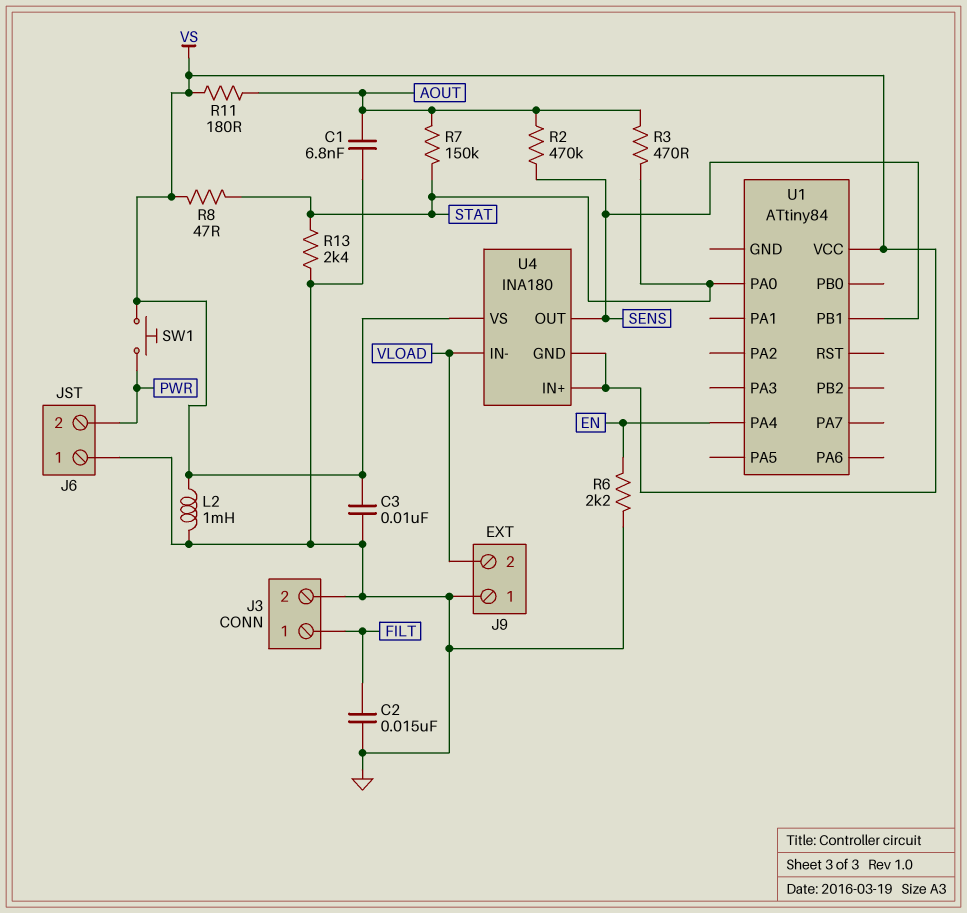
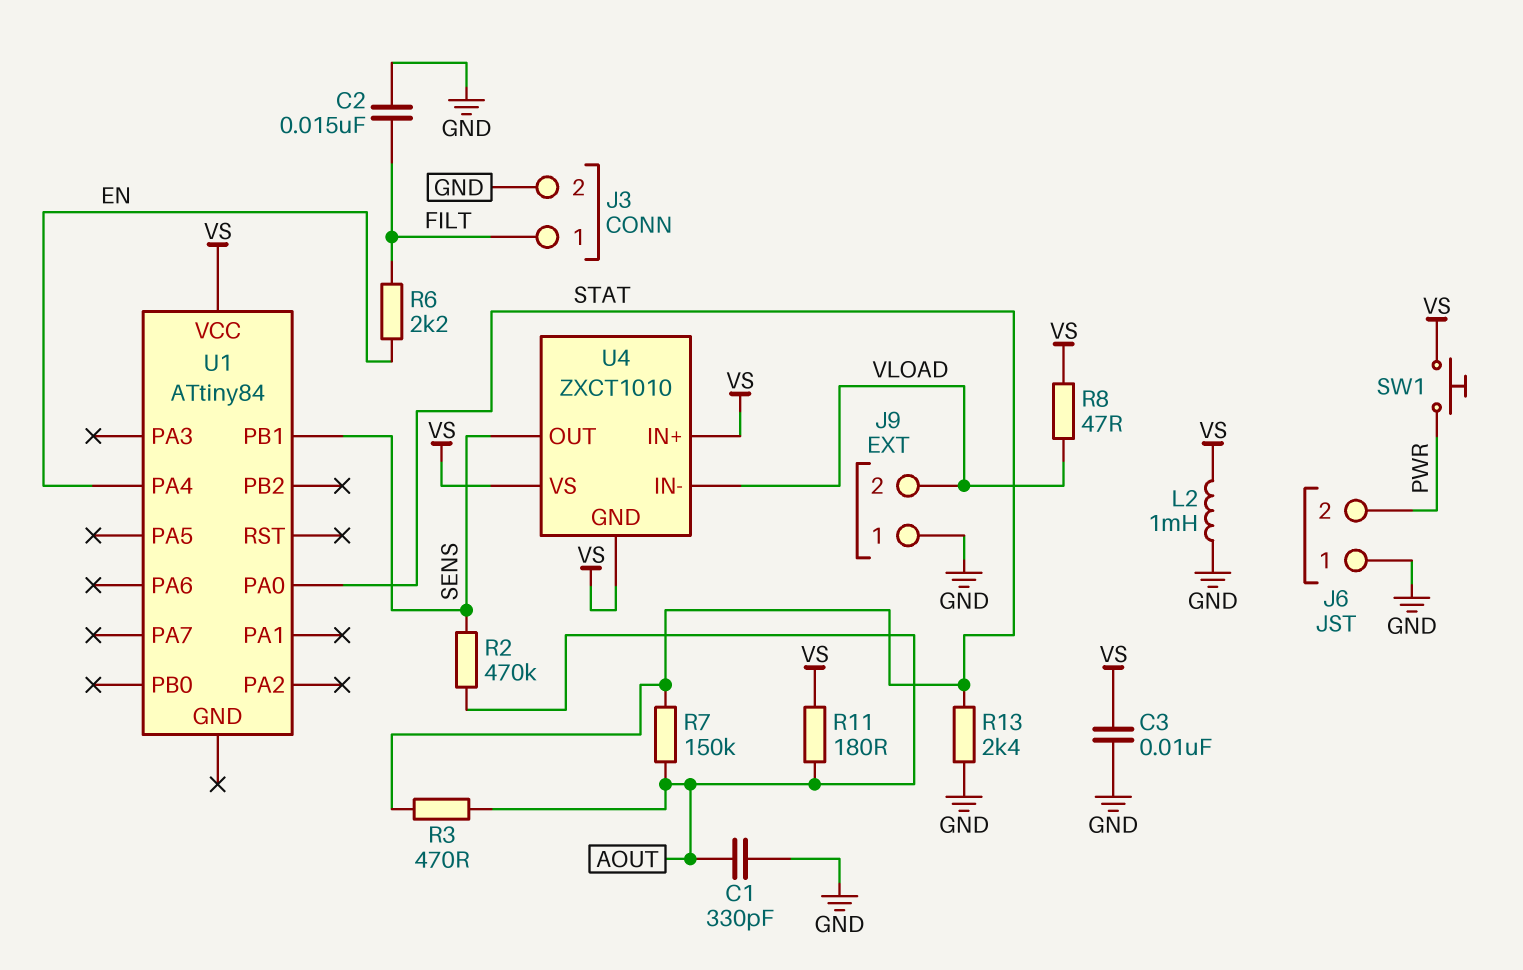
C1: 6.8nF (AOUT, GND) -> 330pF (AOUT, GND)
R6: 2.2k (EN, GND) -> 2.2k (EN, FILT)
R8: 47 (STAT, VS) -> 47 (VLOAD, VS)
U4: INA180 -> ZXCT1010

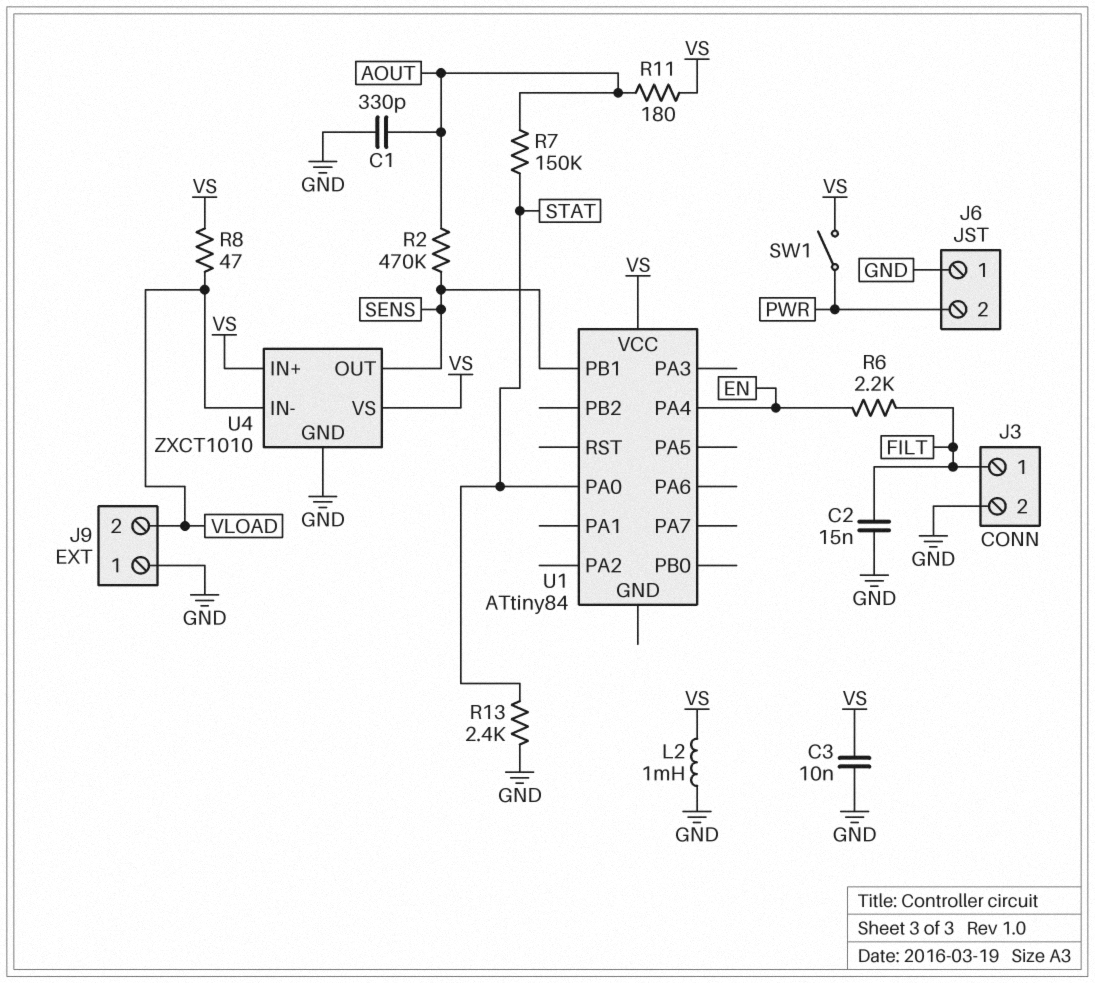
R3: 470 (AOUT, STAT) -> none
SW1: button (PWR, VS) -> switch (PWR, VS)
U4 pin GND: VS -> GND

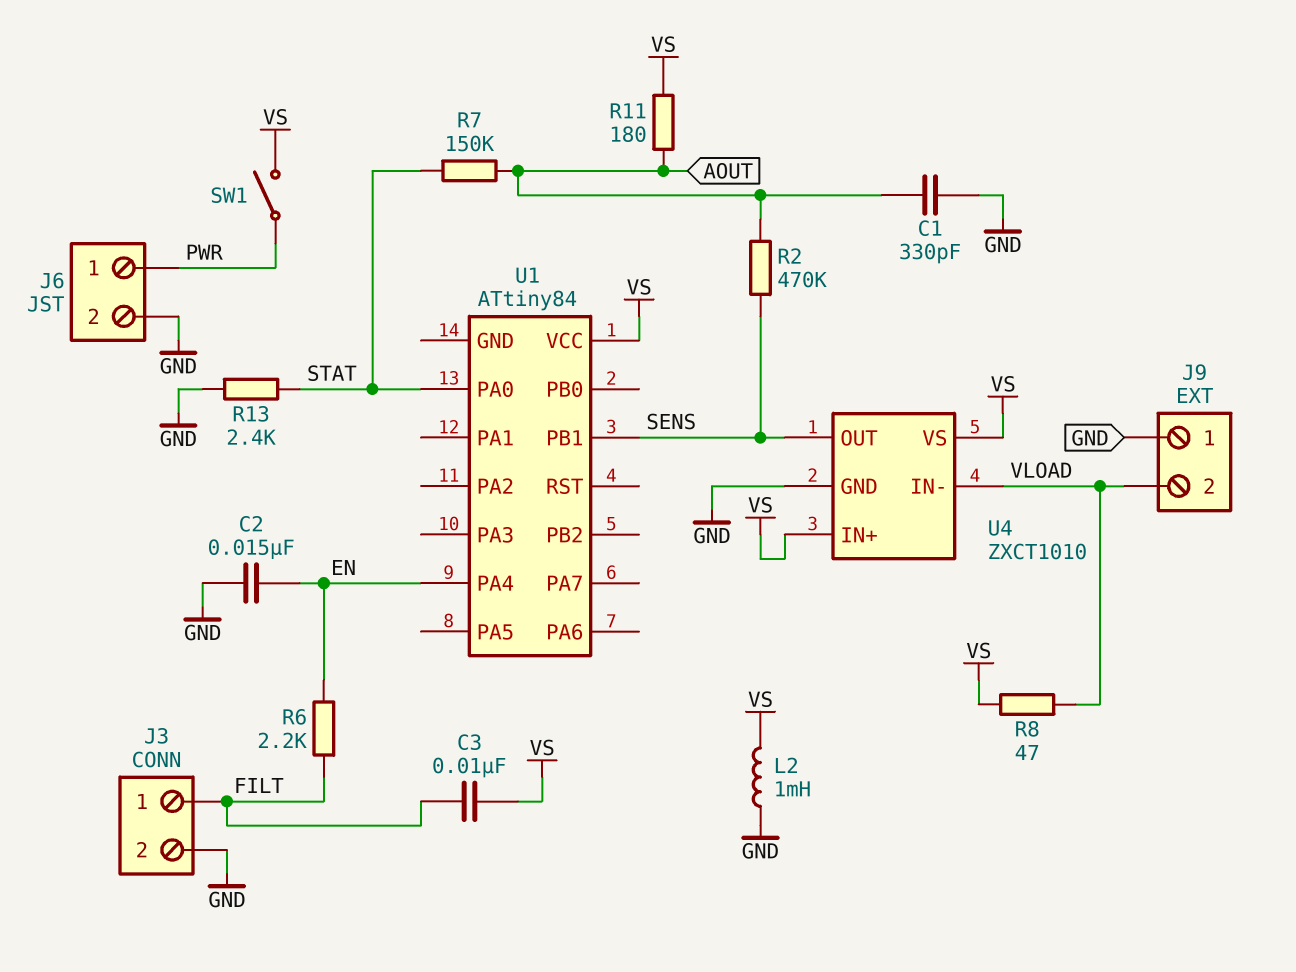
C2: 15nF (FILT, GND) -> 15nF (EN, GND)
C3: 10nF (GND, VS) -> 10nF (FILT, VS)
J6 pin 1: GND -> PWR
J6 pin 2: PWR -> GND

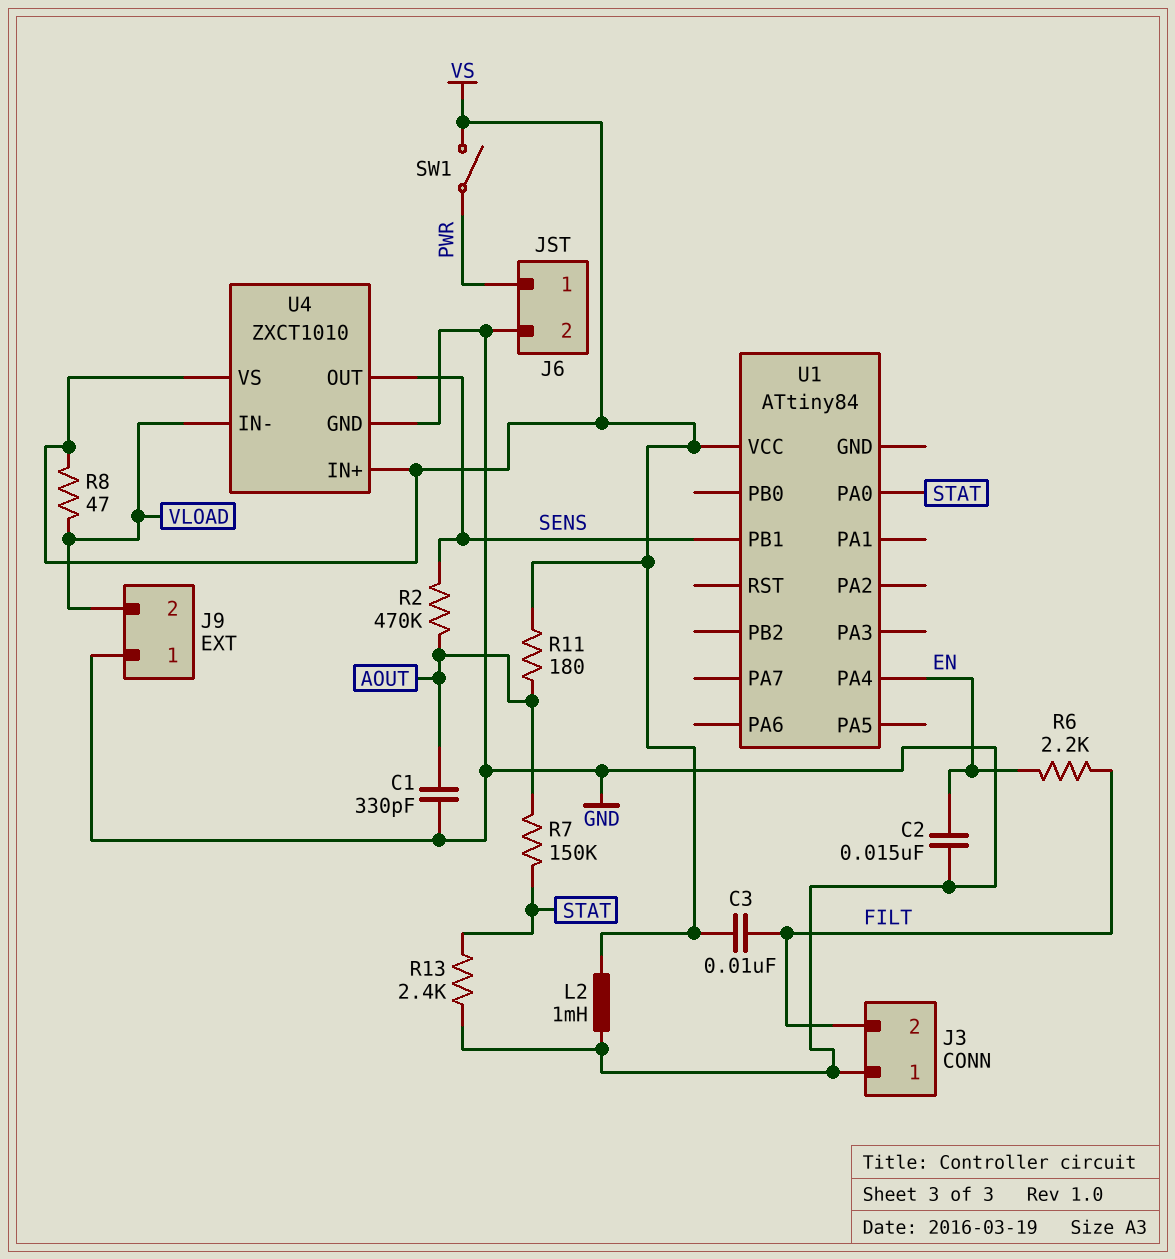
J3 pin 1: FILT -> GND
J3 pin 2: GND -> FILT

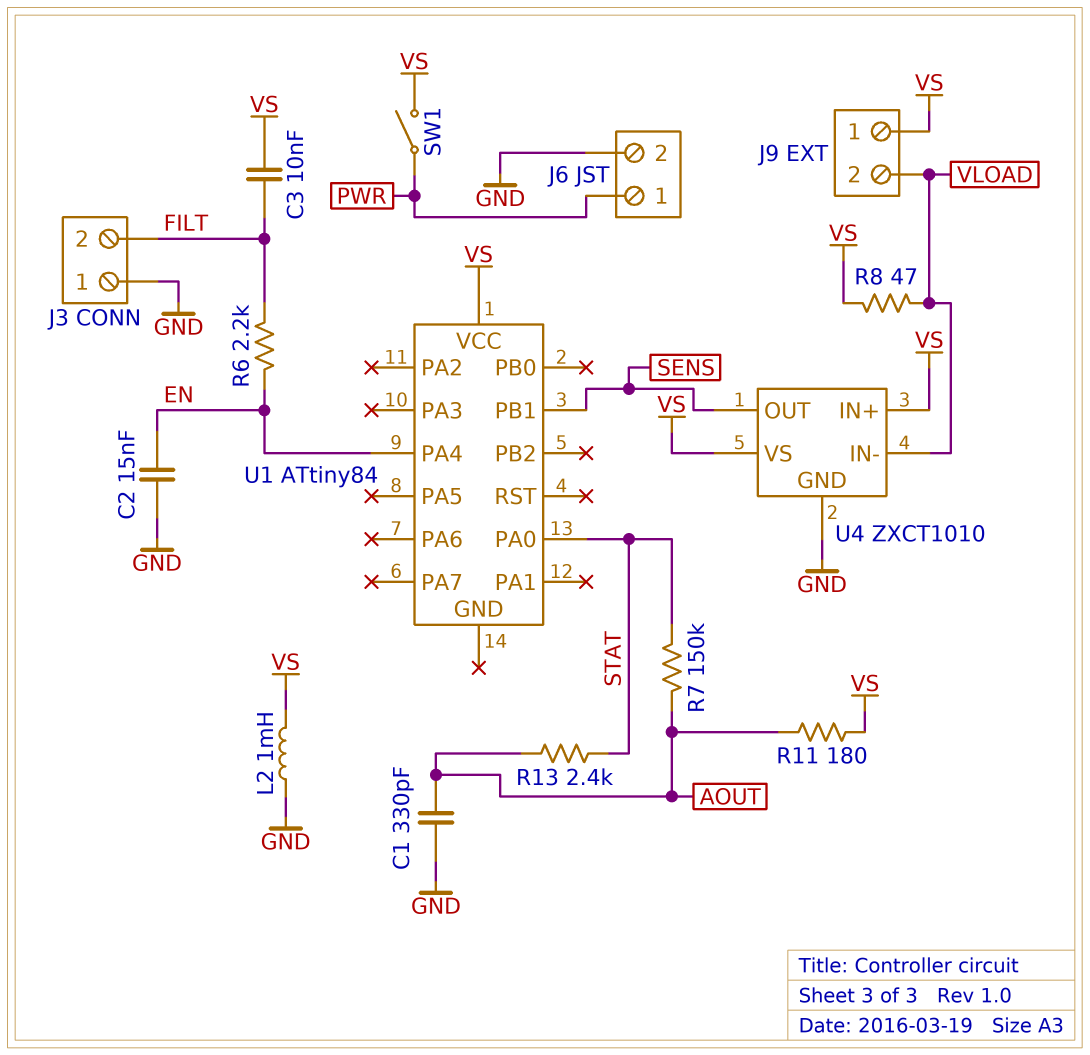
J9 pin 1: GND -> VS
R2: 470k (AOUT, SENS) -> none
R13: 2.4k (GND, STAT) -> 2.4k (AOUT, STAT)

